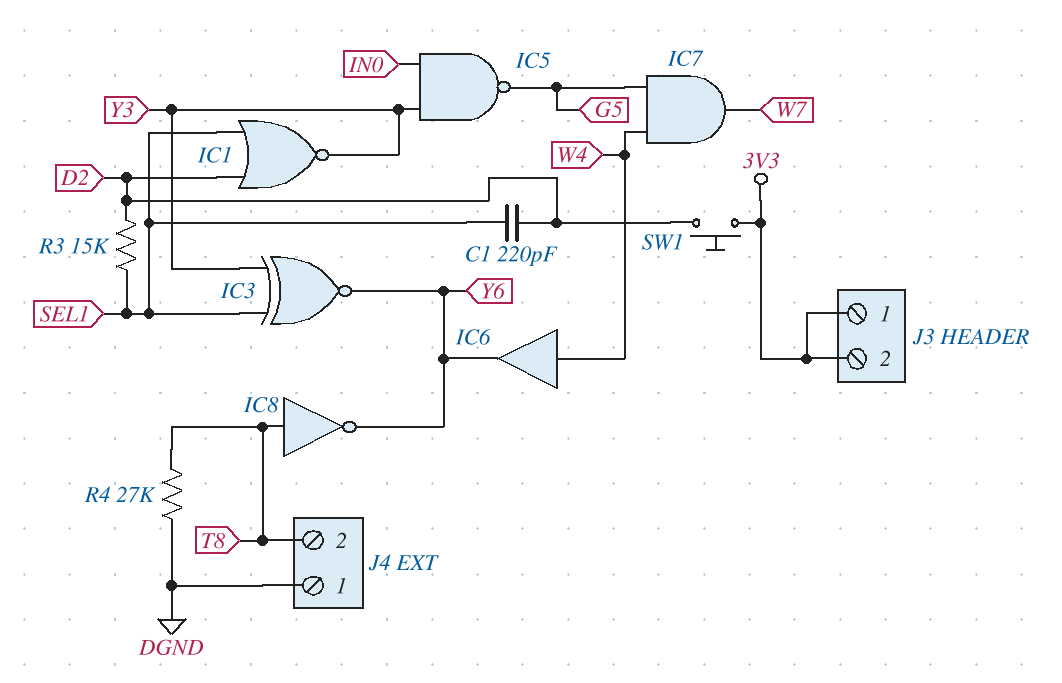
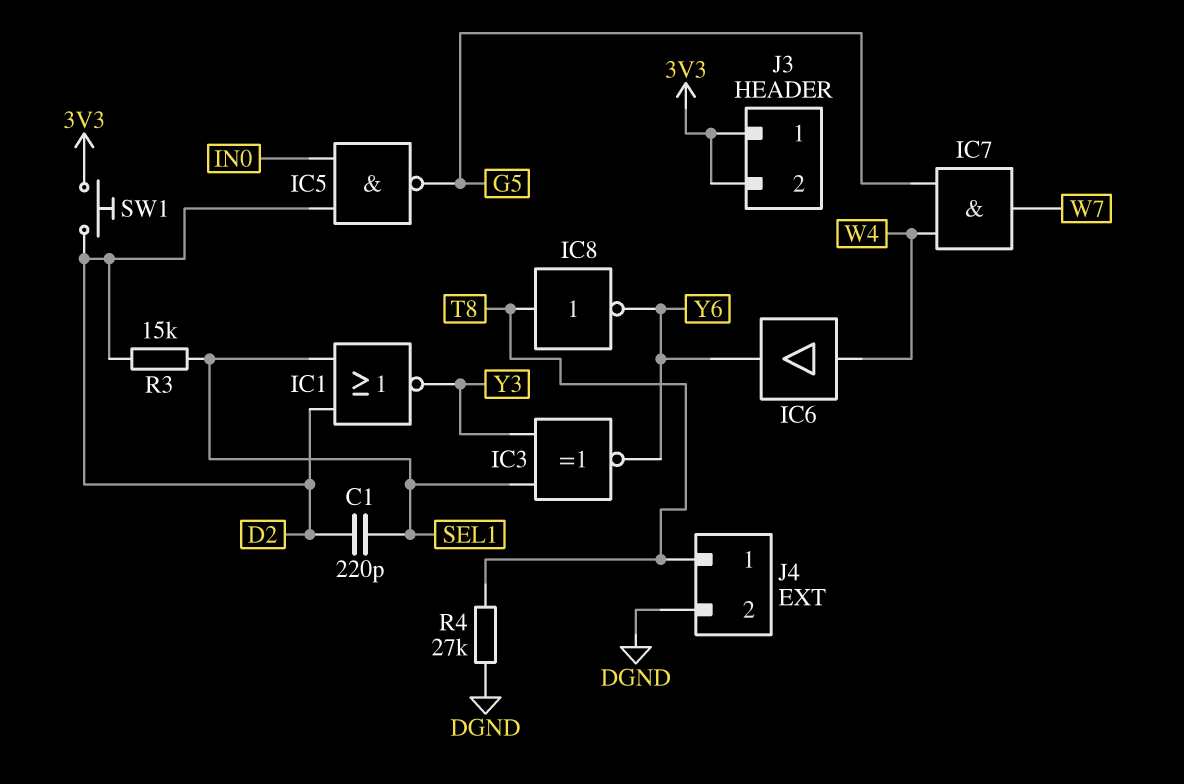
IC5: NAND (in IN0, in Y3, out G5) -> NAND (in D2, in IN0, out G5)
J4 pin 1: DGND -> T8
J4 pin 2: T8 -> DGND

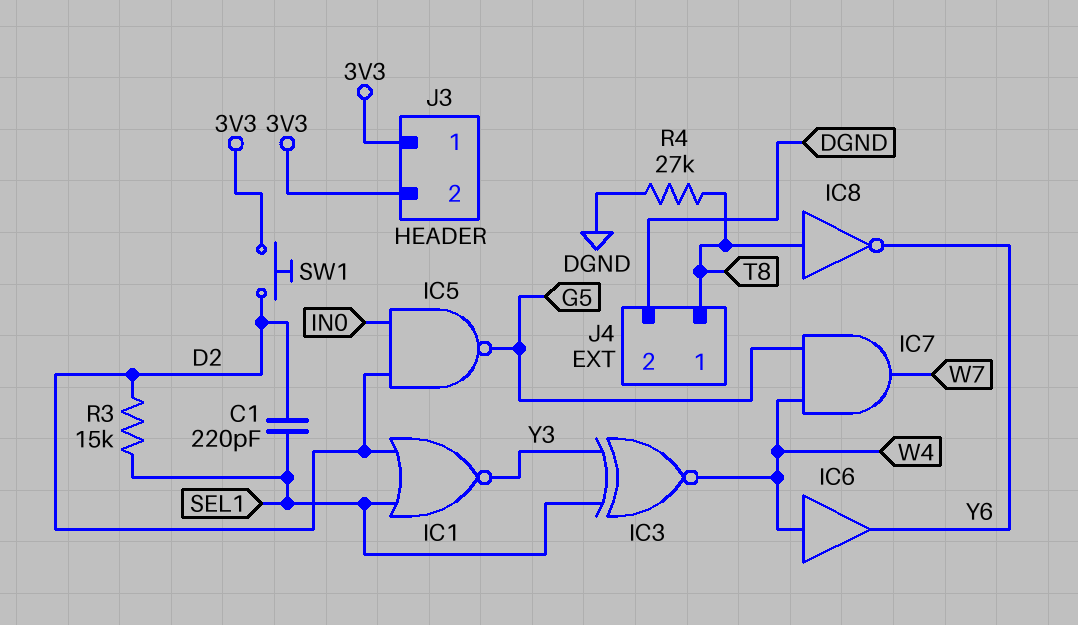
IC3: XNOR (in SEL1, in Y3, out Y6) -> XNOR (in SEL1, in Y3, out W4)

